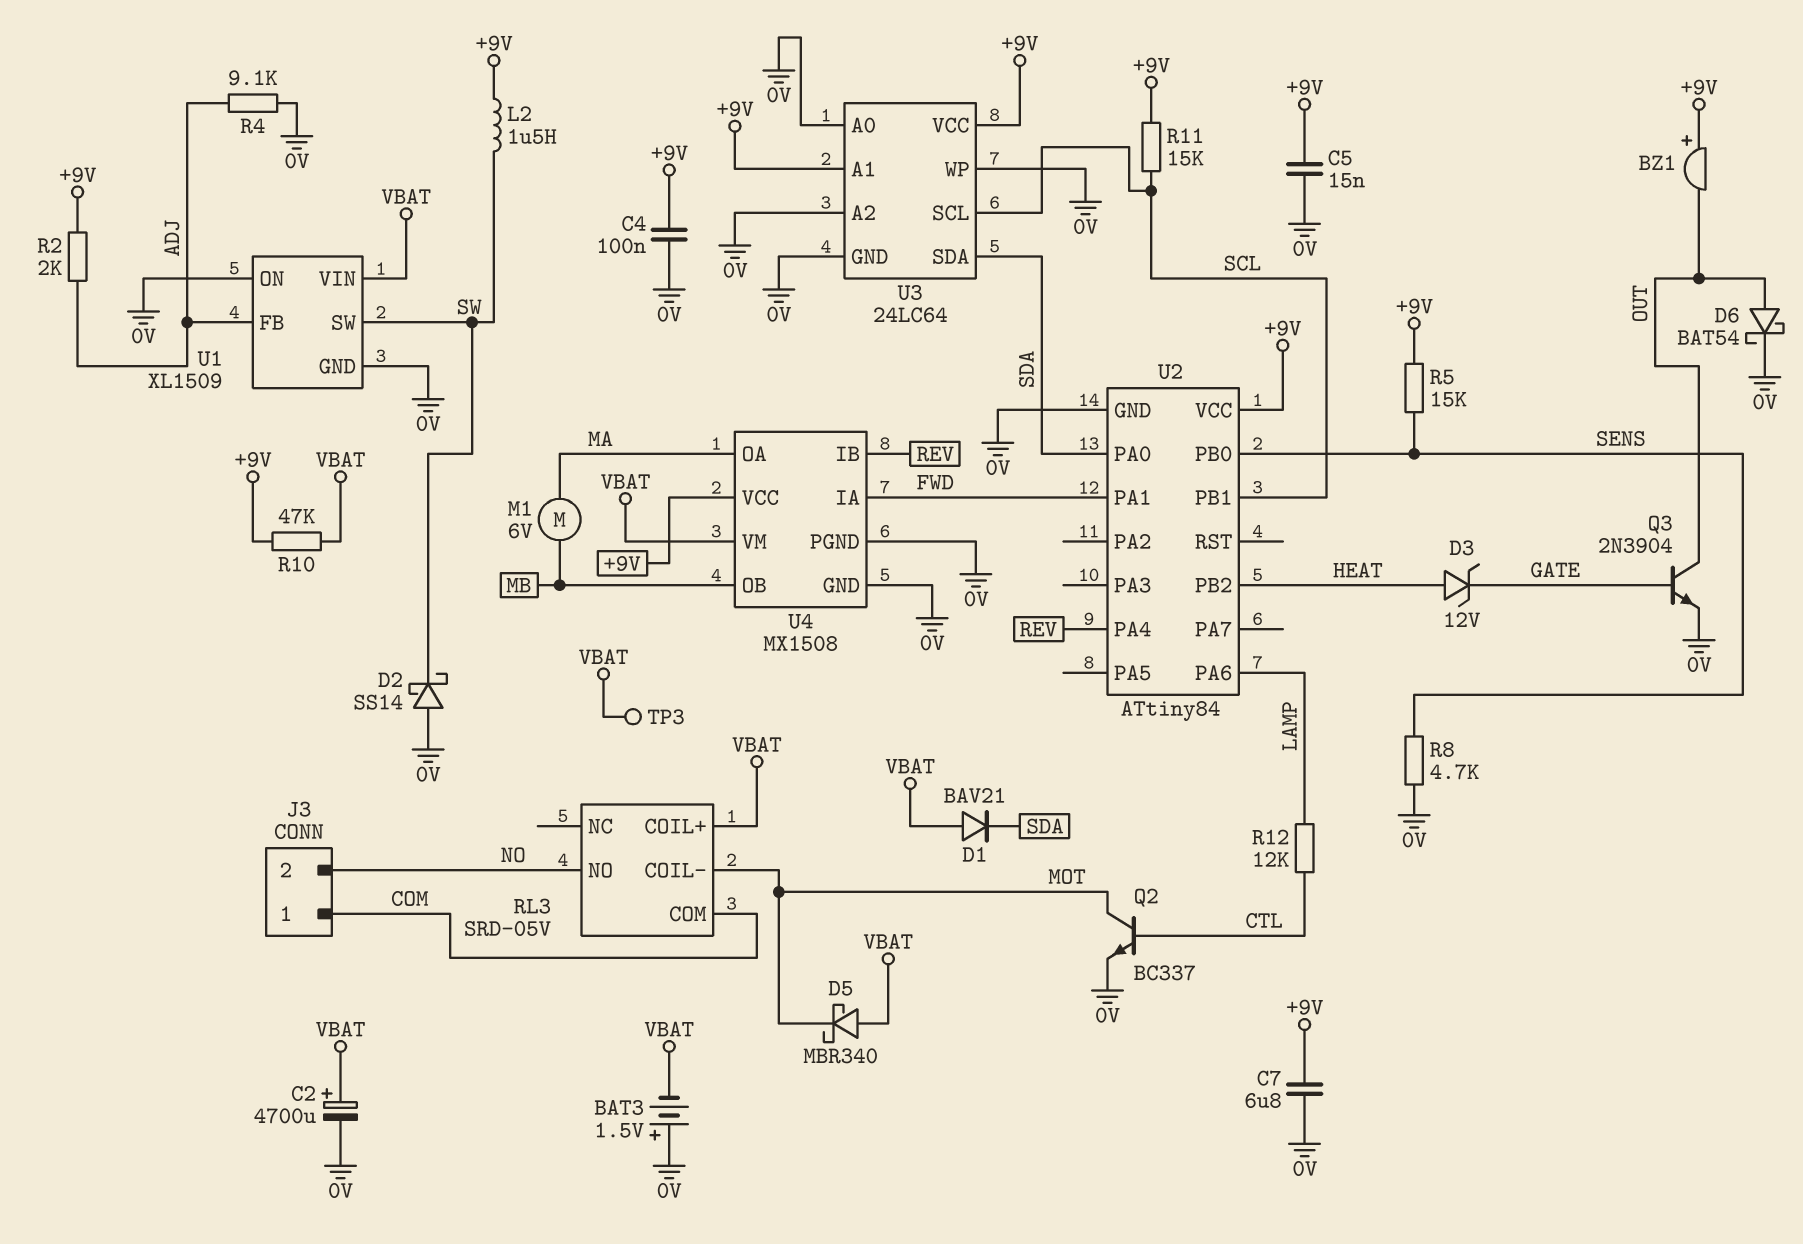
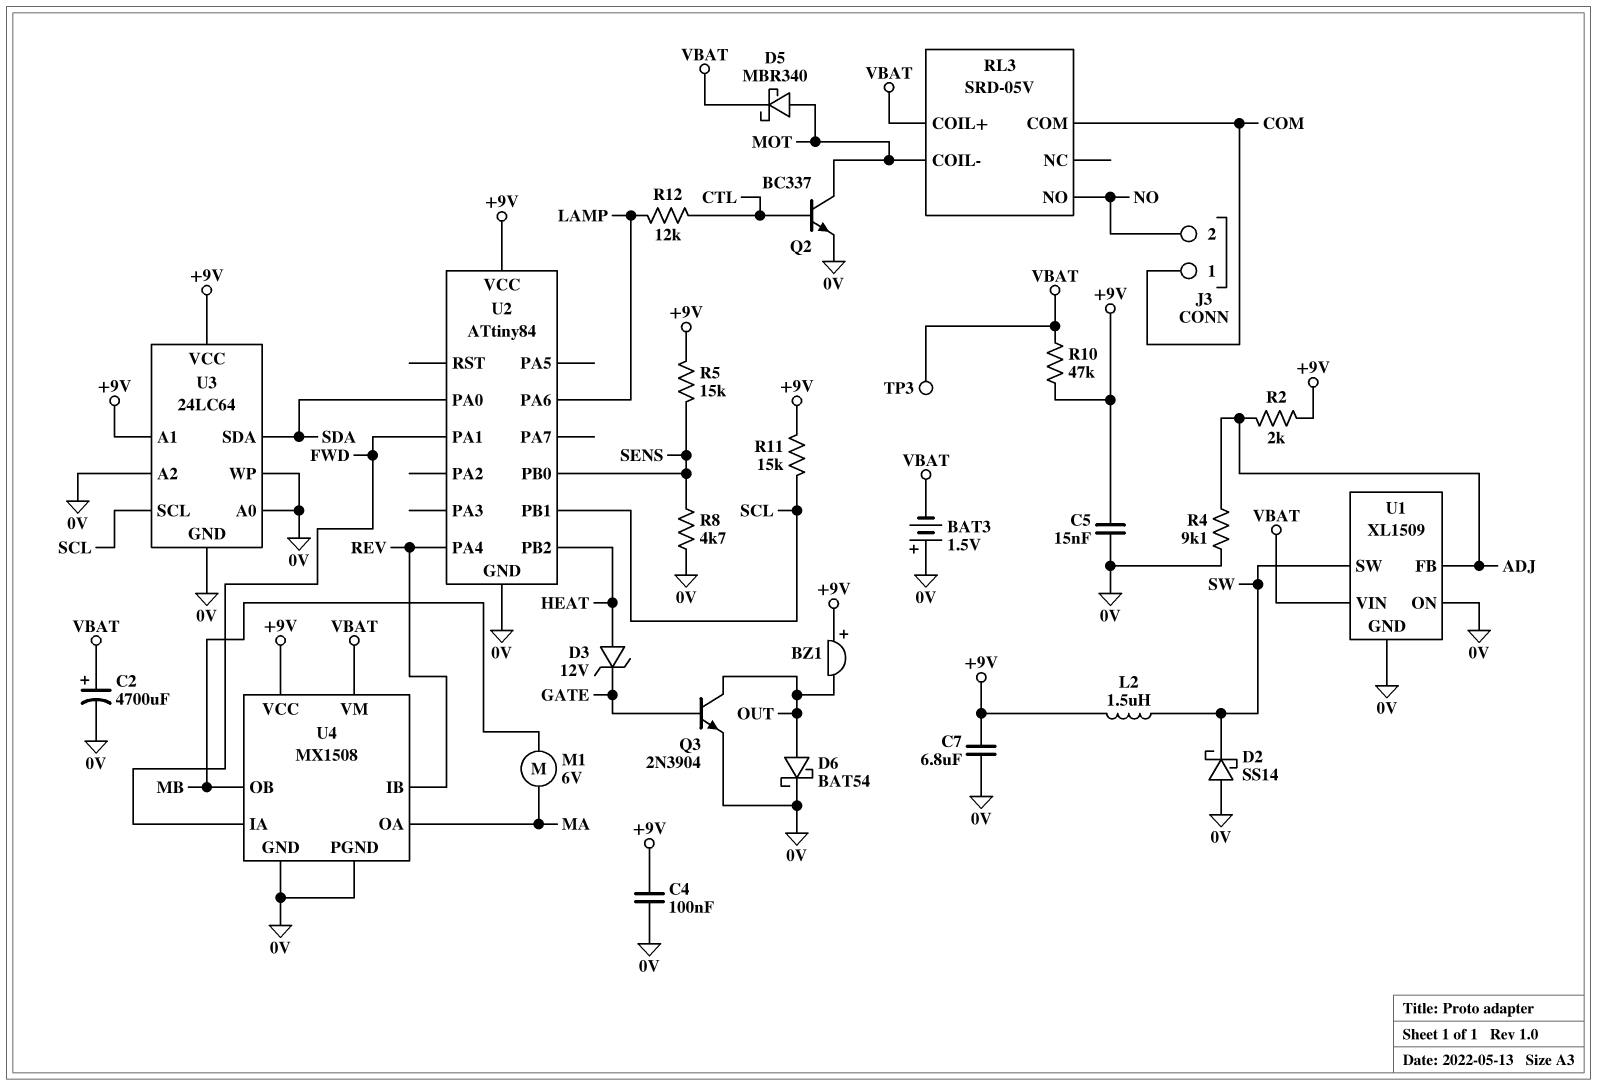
D1: diode BAV21 (A VBAT, K SDA) -> none
D5: schottky MBR340 (A VBAT, K MOT) -> schottky MBR340 (A MOT, K VBAT)

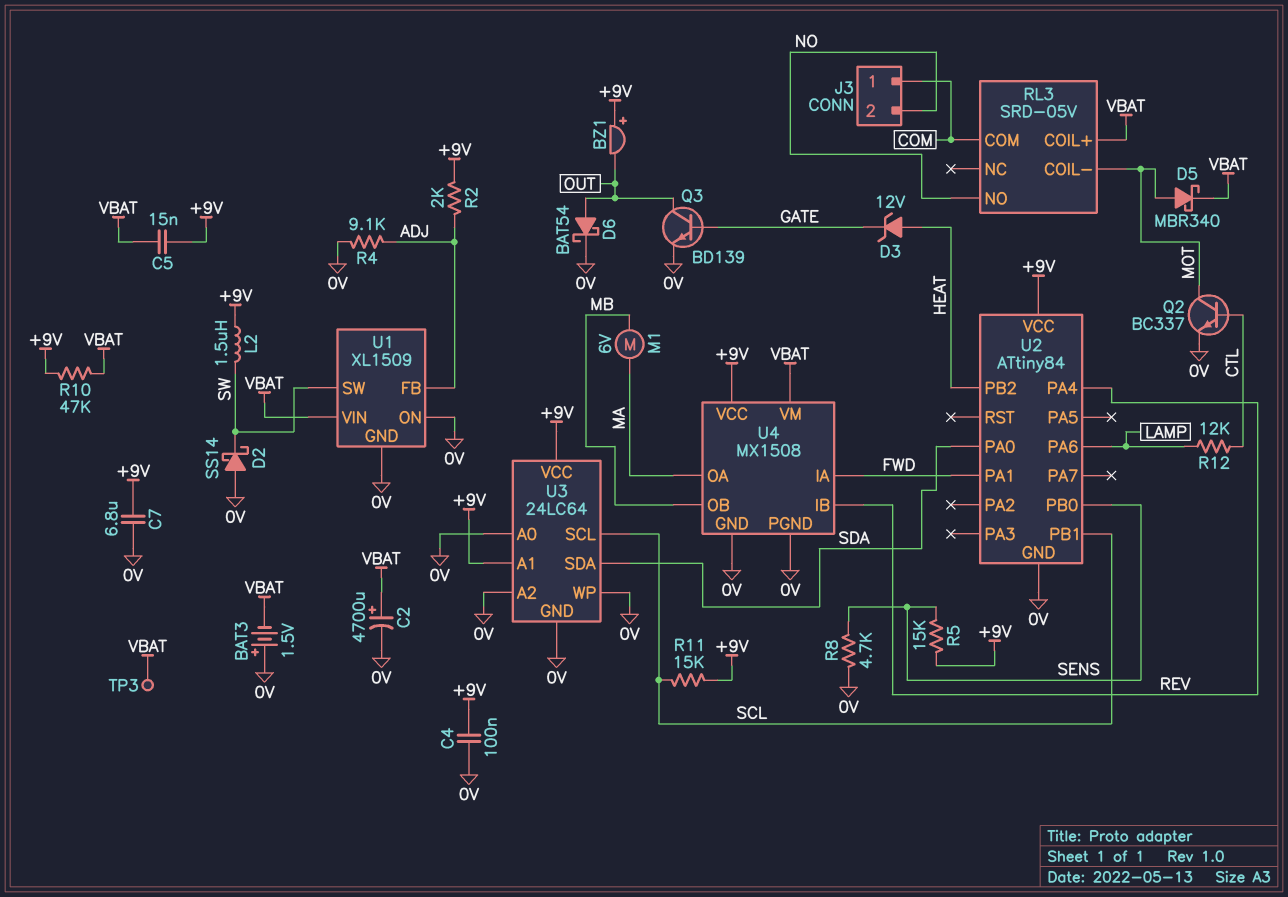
C5: 15nF (+9V, 0V) -> 15nF (+9V, VBAT)
Q3: NPN 2N3904 (B GATE, C OUT, E 0V) -> NPN BD139 (B GATE, C OUT, E 0V)

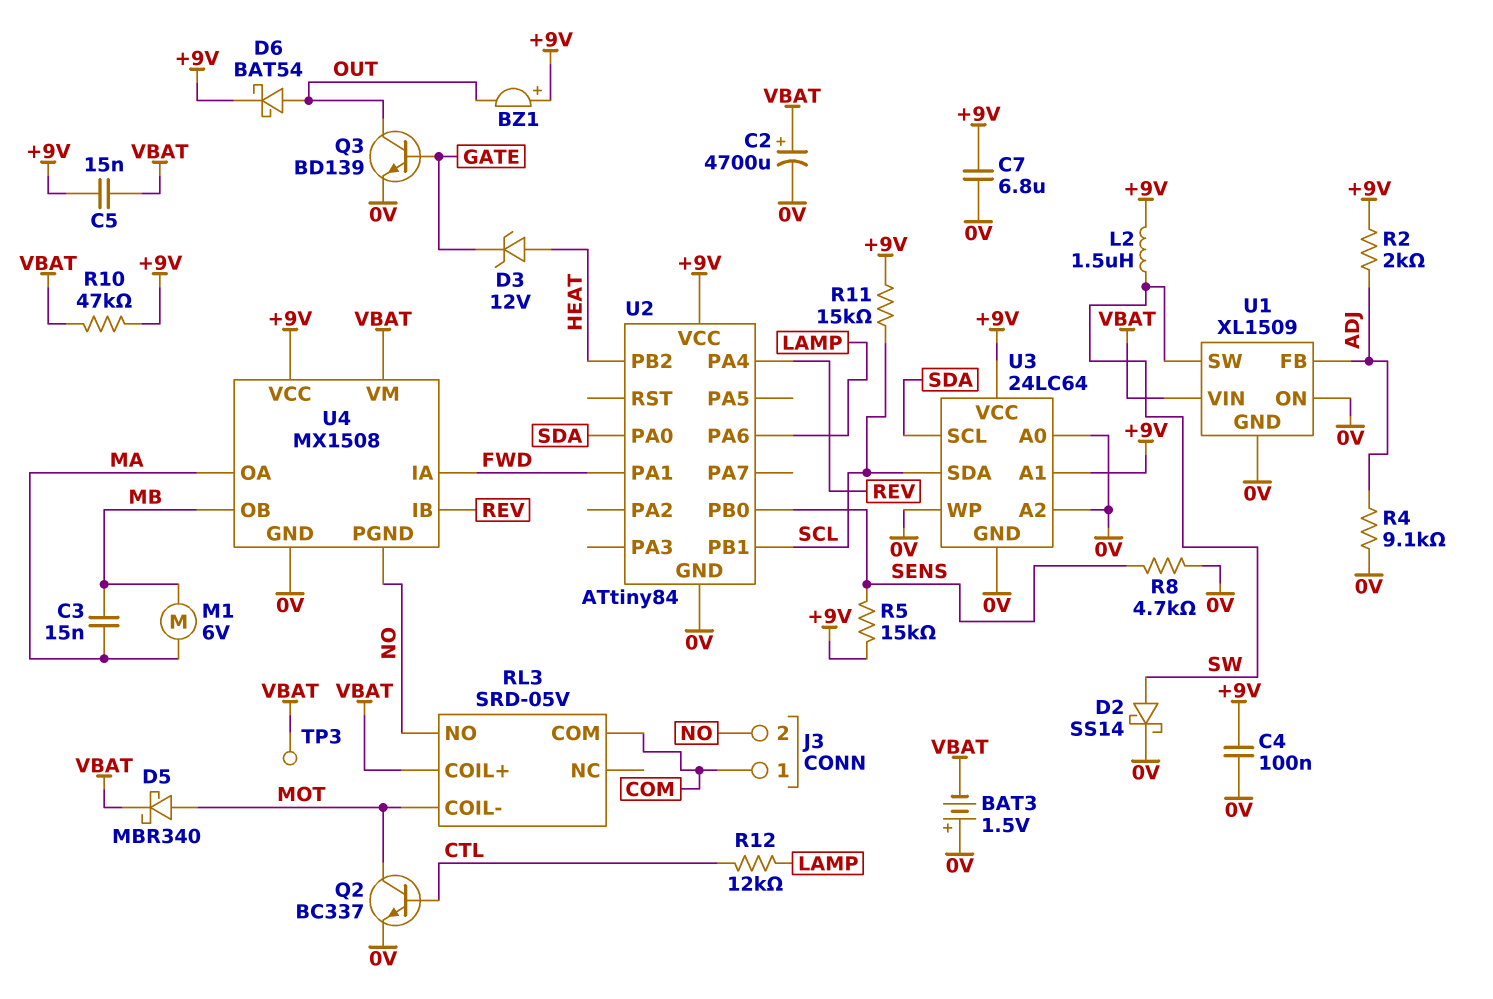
C3: none -> 15nF (MA, MB)
D2: schottky SS14 (A 0V, K SW) -> schottky SS14 (A SW, K 0V)
D6: schottky BAT54 (A OUT, K 0V) -> schottky BAT54 (A OUT, K +9V)
U3 pin SCL: SCL -> SDA
U3 pin SDA: SDA -> SCL
U4 pin PGND: 0V -> NO

